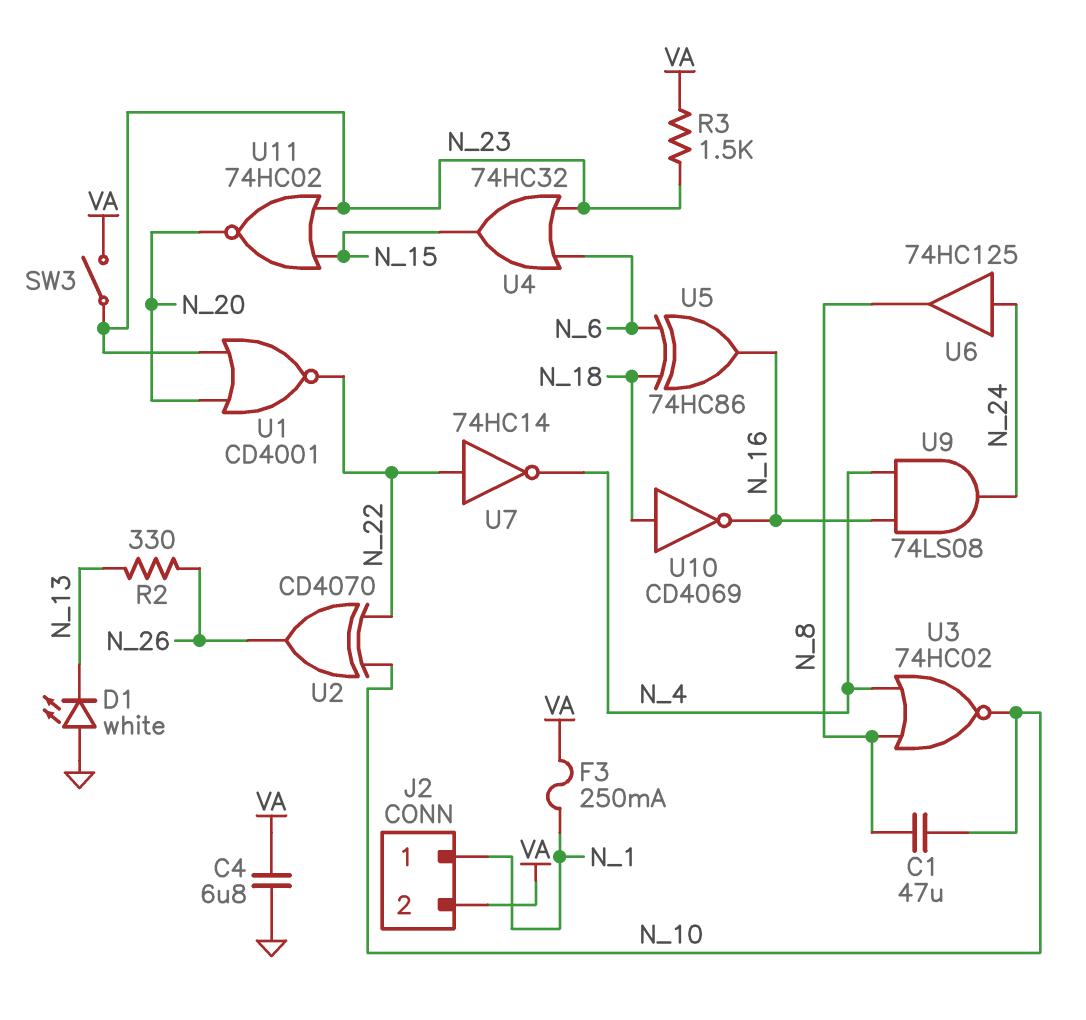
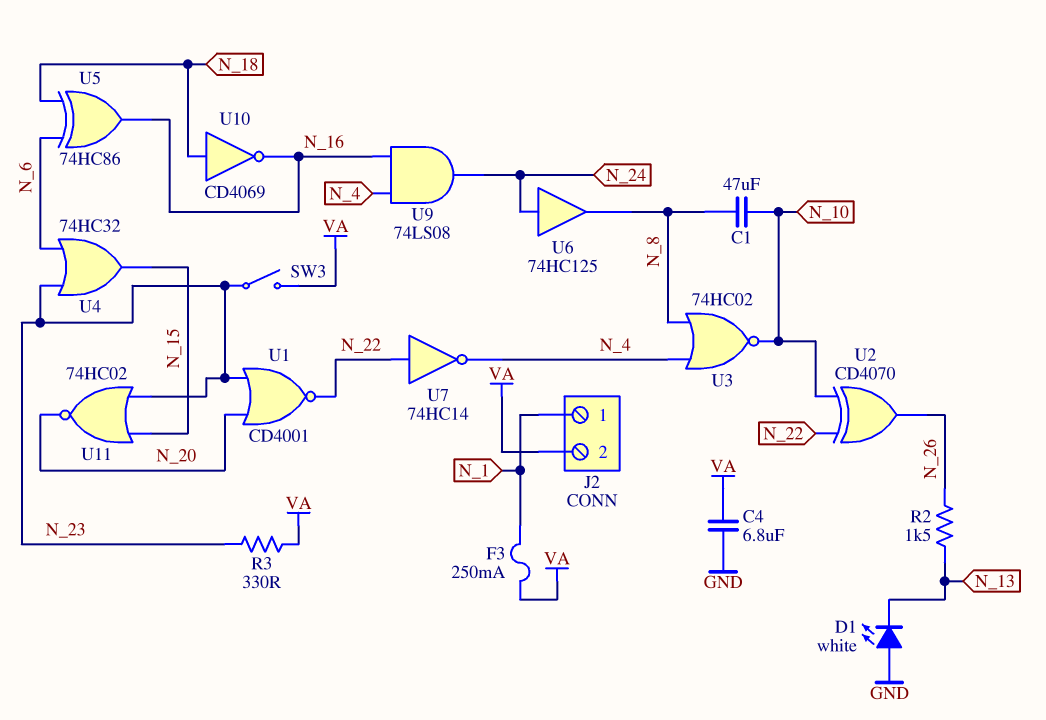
R2: 330 (N_13, N_26) -> 1.5k (N_13, N_26)
R3: 1.5k (N_23, VA) -> 330 (N_23, VA)

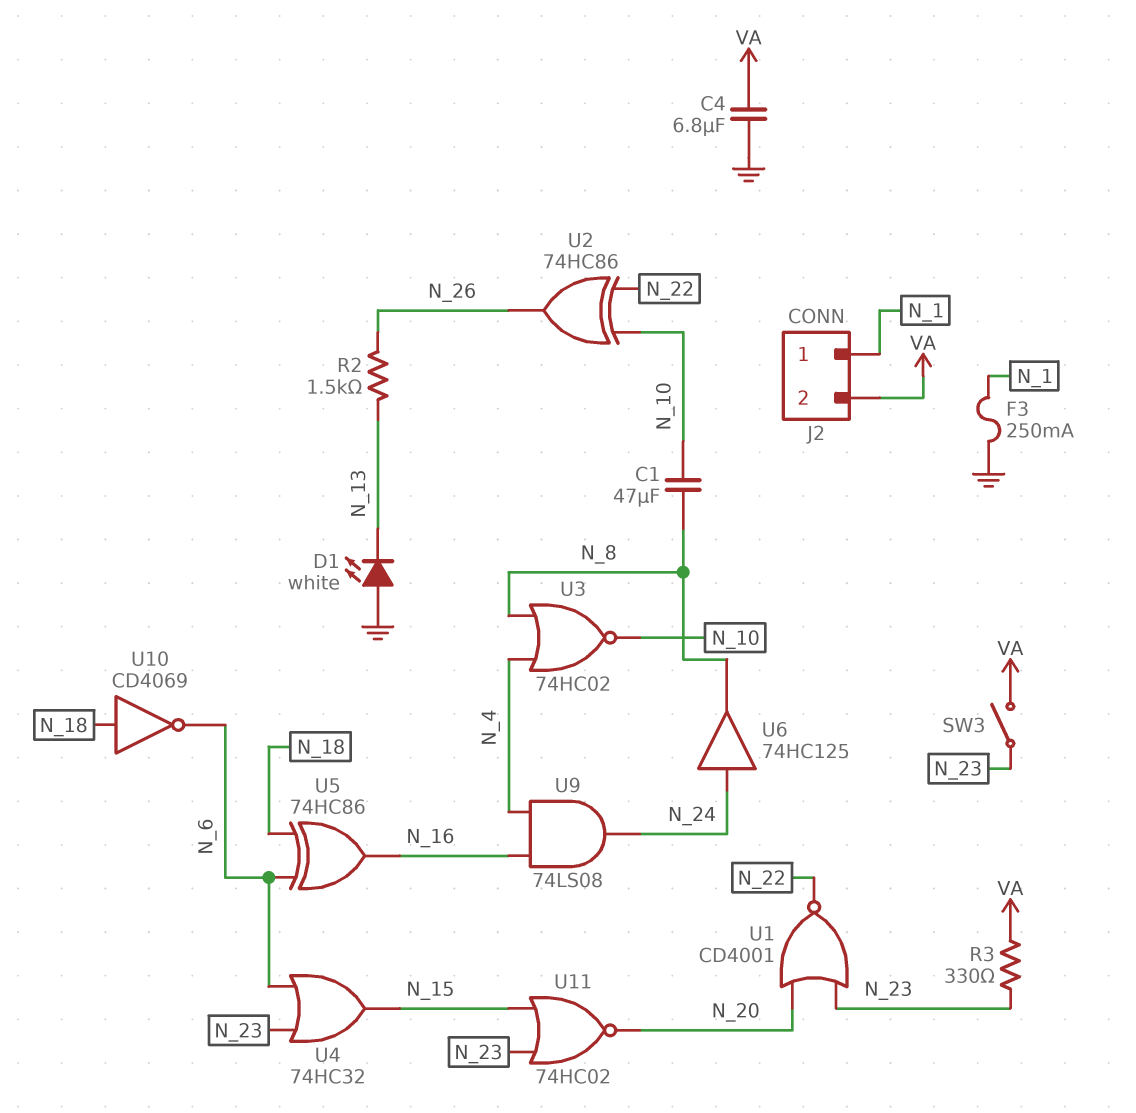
F3: 250mA (N_1, VA) -> 250mA (GND, N_1)
U2: XOR CD4070 (in N_10, in N_22, out N_26) -> XOR 74HC86 (in N_10, in N_22, out N_26)
U7: NOT 74HC14 (in N_22, out N_4) -> none
U10: NOT CD4069 (in N_18, out N_16) -> NOT CD4069 (in N_18, out N_6)

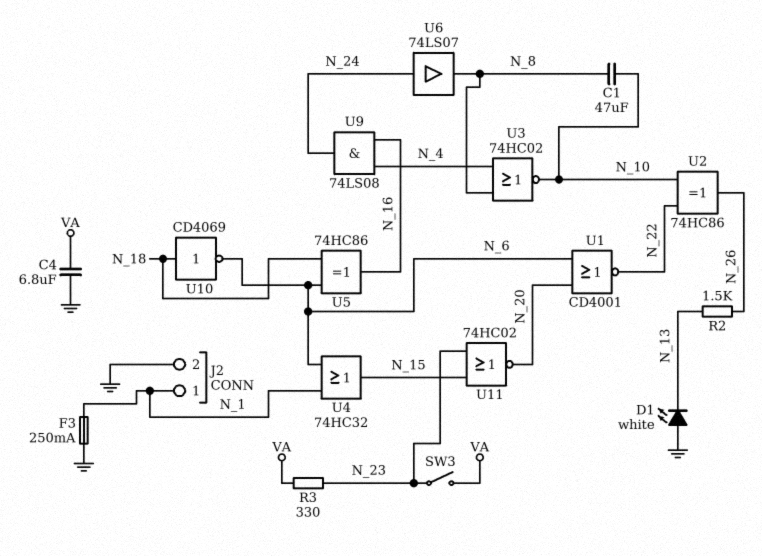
J2 pin 2: VA -> GND
U1: NOR CD4001 (in N_20, in N_23, out N_22) -> NOR CD4001 (in N_6, in N_20, out N_22)
U4: OR 74HC32 (in N_6, in N_23, out N_15) -> OR 74HC32 (in N_1, in N_6, out N_15)
U6: buffer 74HC125 (in N_24, out N_8) -> buffer 74LS07 (in N_24, out N_8)

